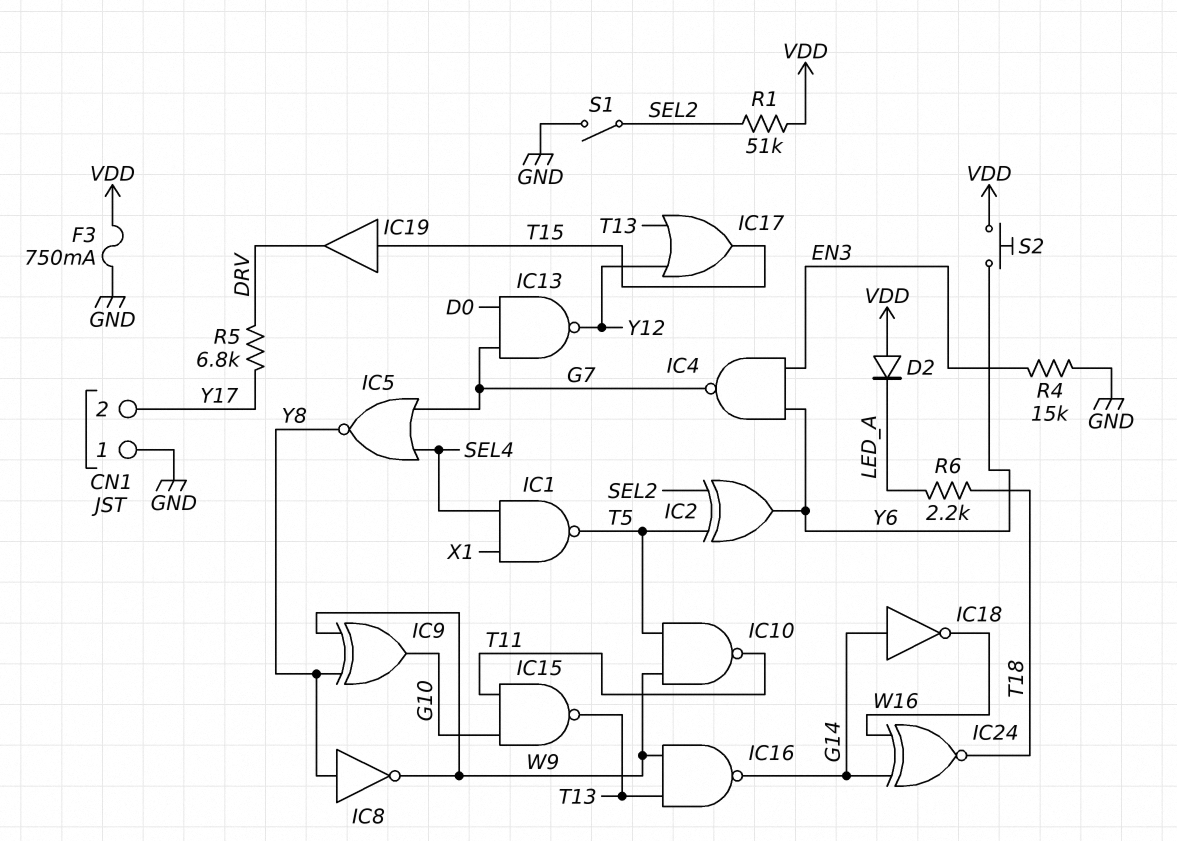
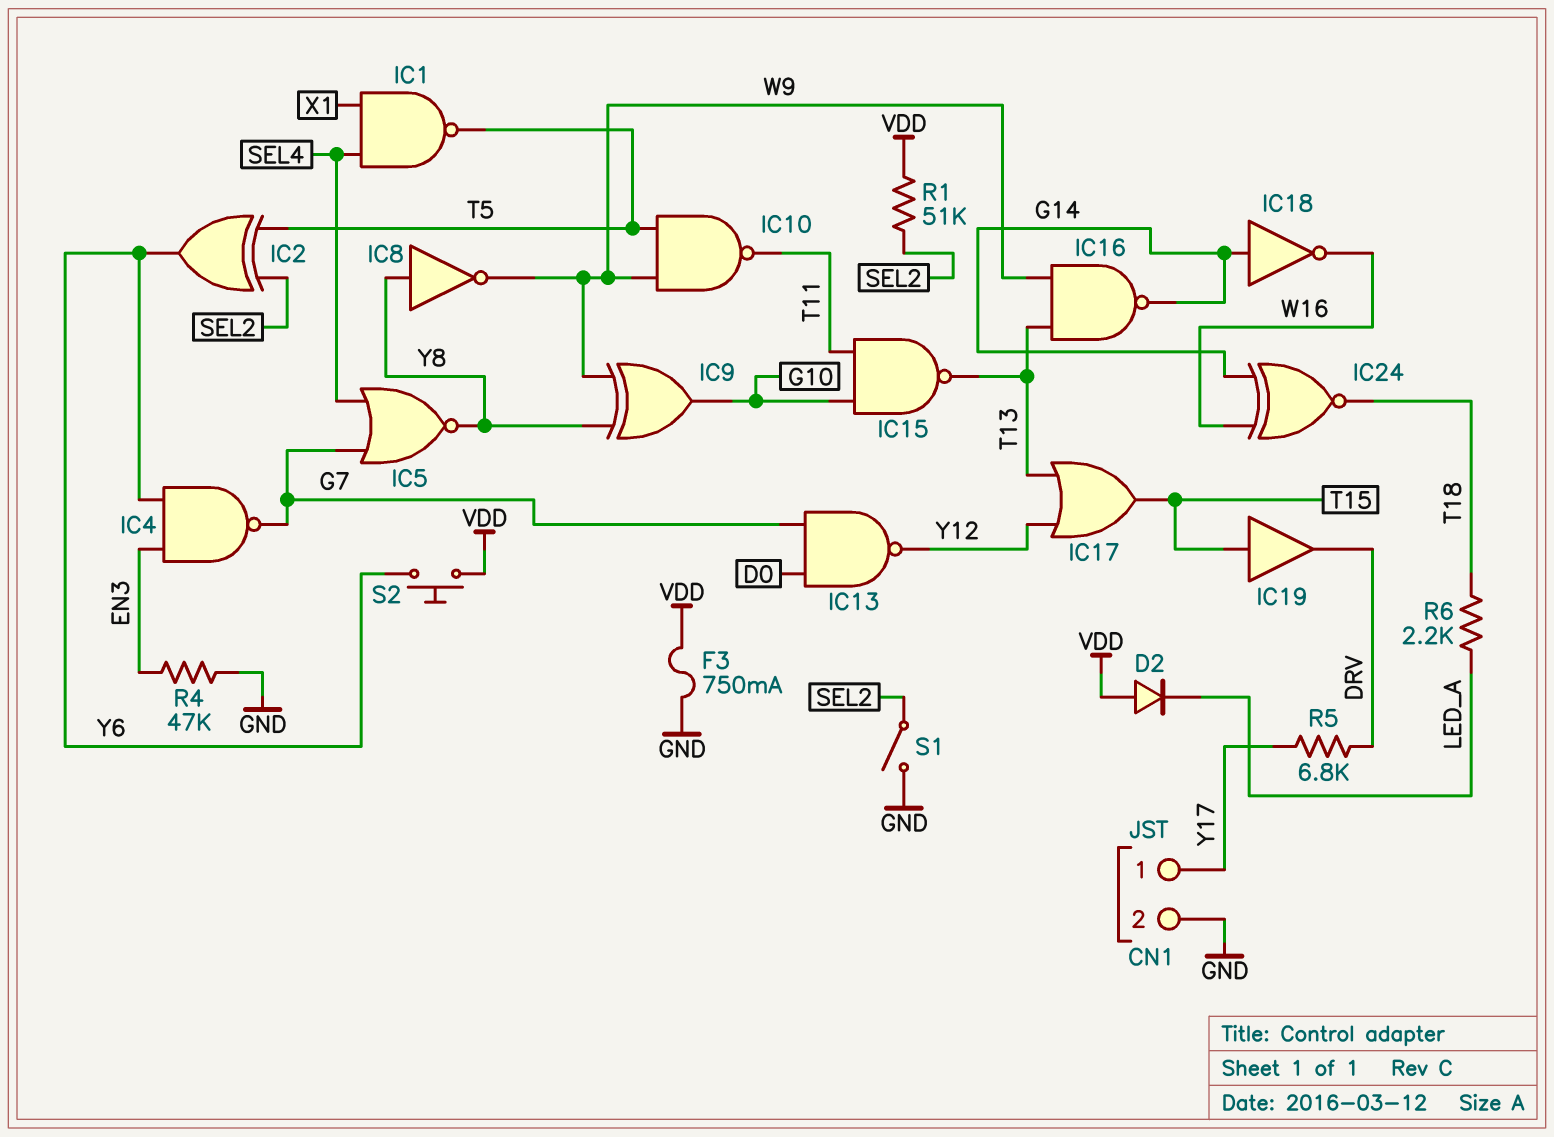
CN1 pin 1: GND -> Y17
CN1 pin 2: Y17 -> GND
R4: 15k (EN3, GND) -> 47k (EN3, GND)

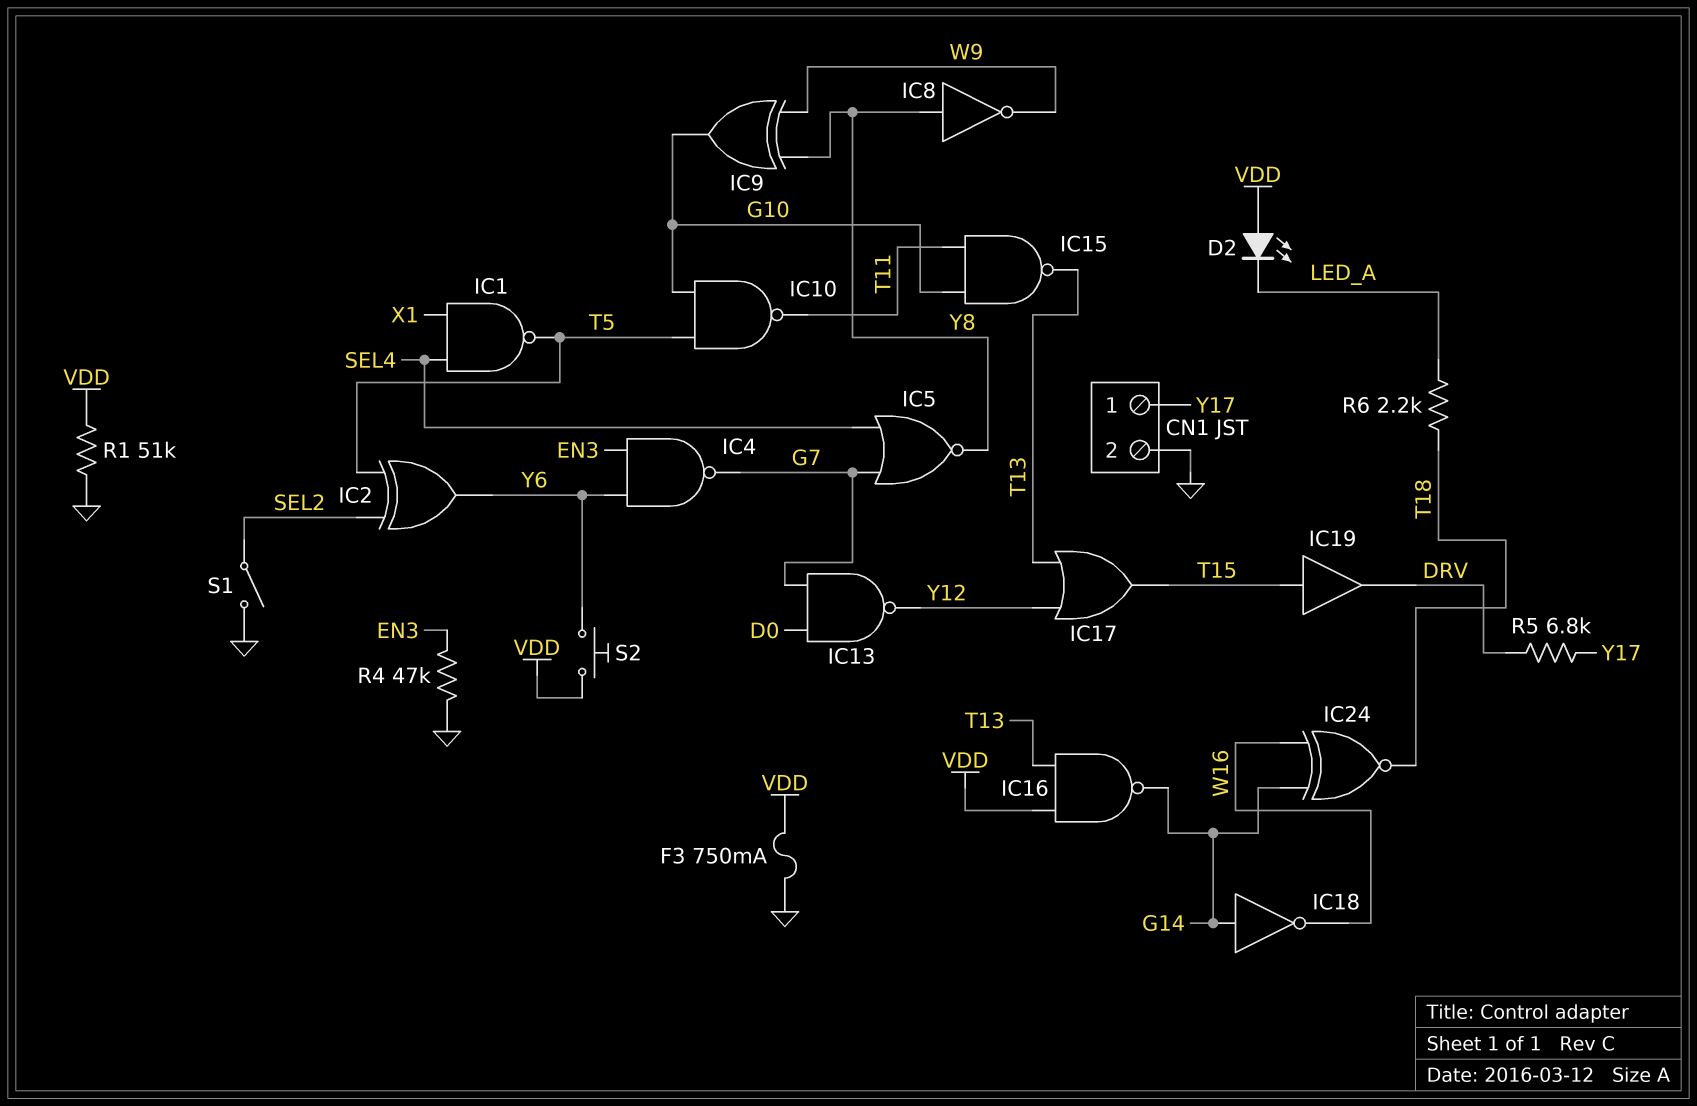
D2: diode (A VDD, K LED_A) -> LED (A VDD, K LED_A)
IC10: NAND (in T5, in W9, out T11) -> NAND (in G10, in T5, out T11)
IC16: NAND (in T13, in W9, out G14) -> NAND (in T13, in VDD, out G14)
R1: 51k (SEL2, VDD) -> 51k (GND, VDD)

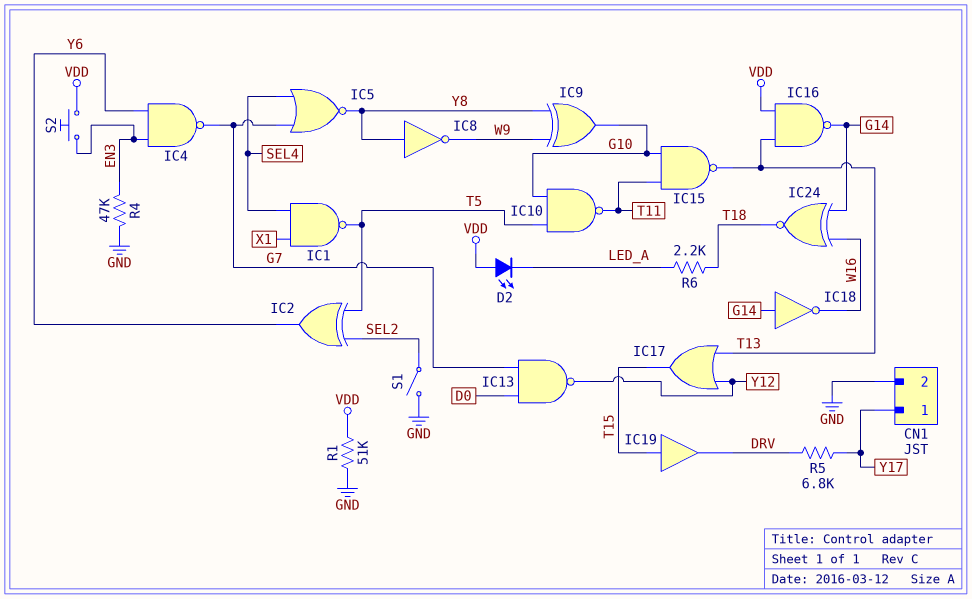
F3: 750mA (GND, VDD) -> none
S2: button (VDD, Y6) -> button (EN3, VDD)

